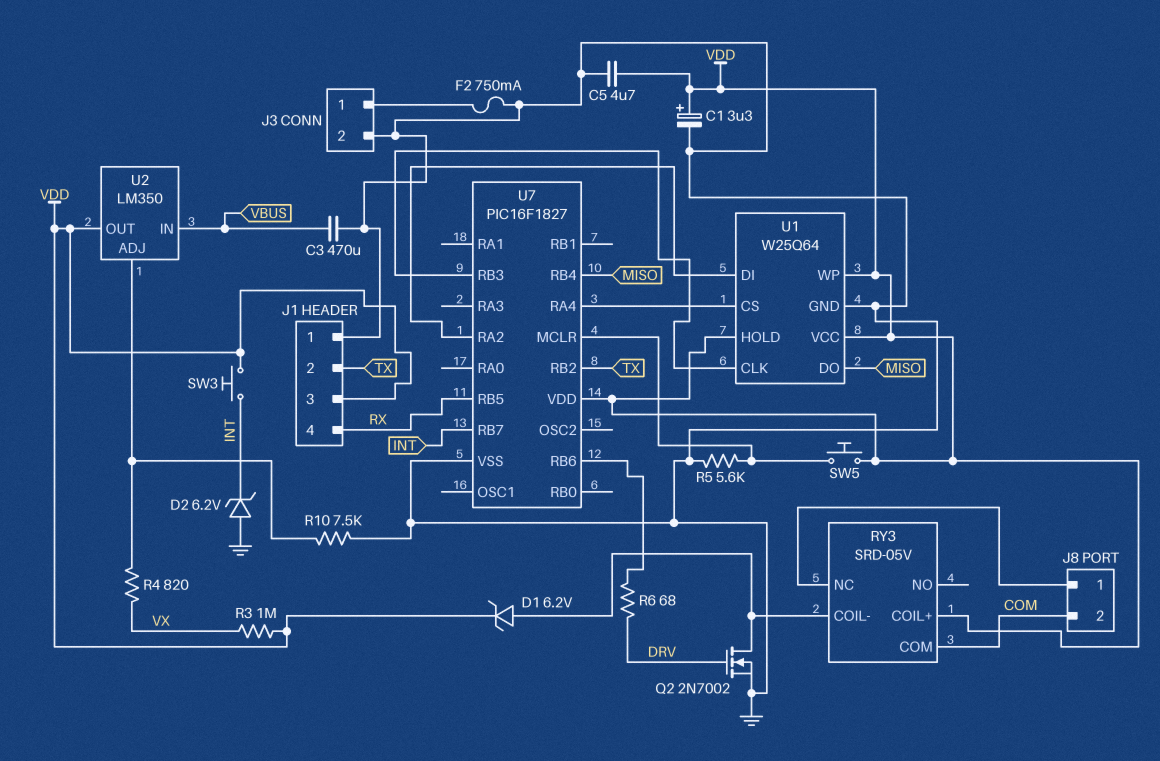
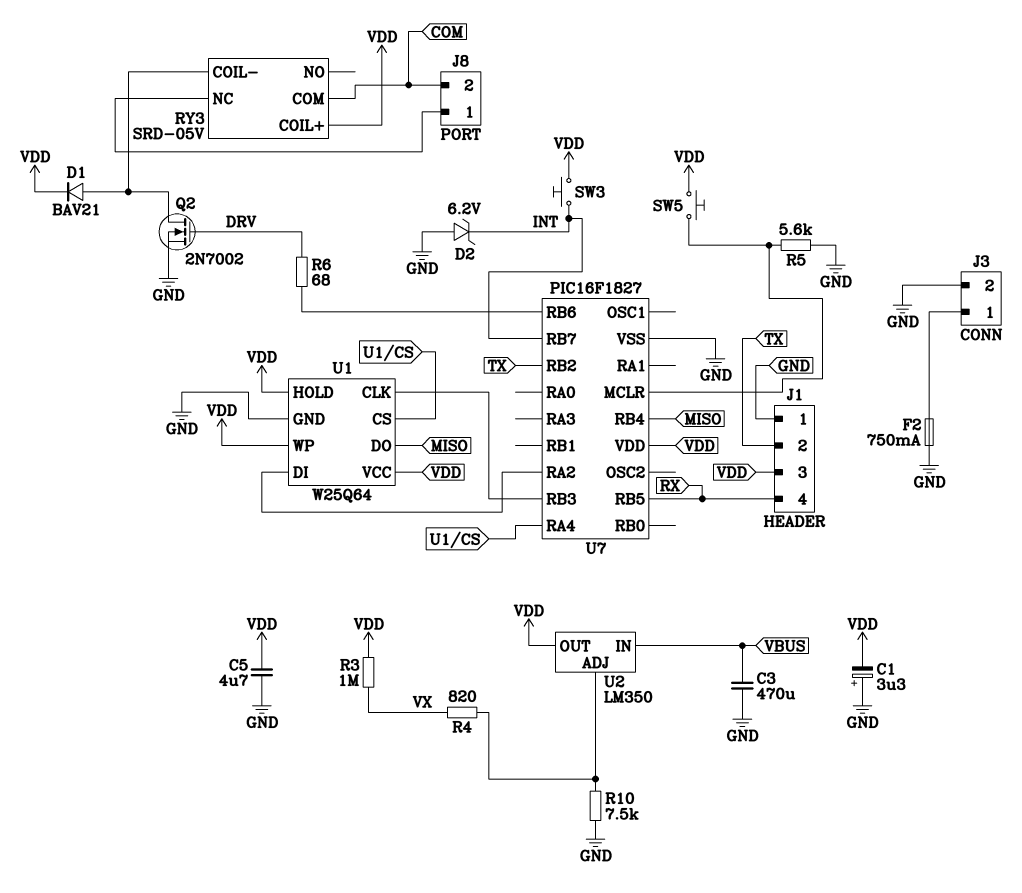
C1: 3.3uF (plus VDD, minus GND) -> 3.3uF (plus GND, minus VDD)
D1: zener 6.2V (A RY3/COIL-, K VDD) -> diode BAV21 (A RY3/COIL-, K VDD)

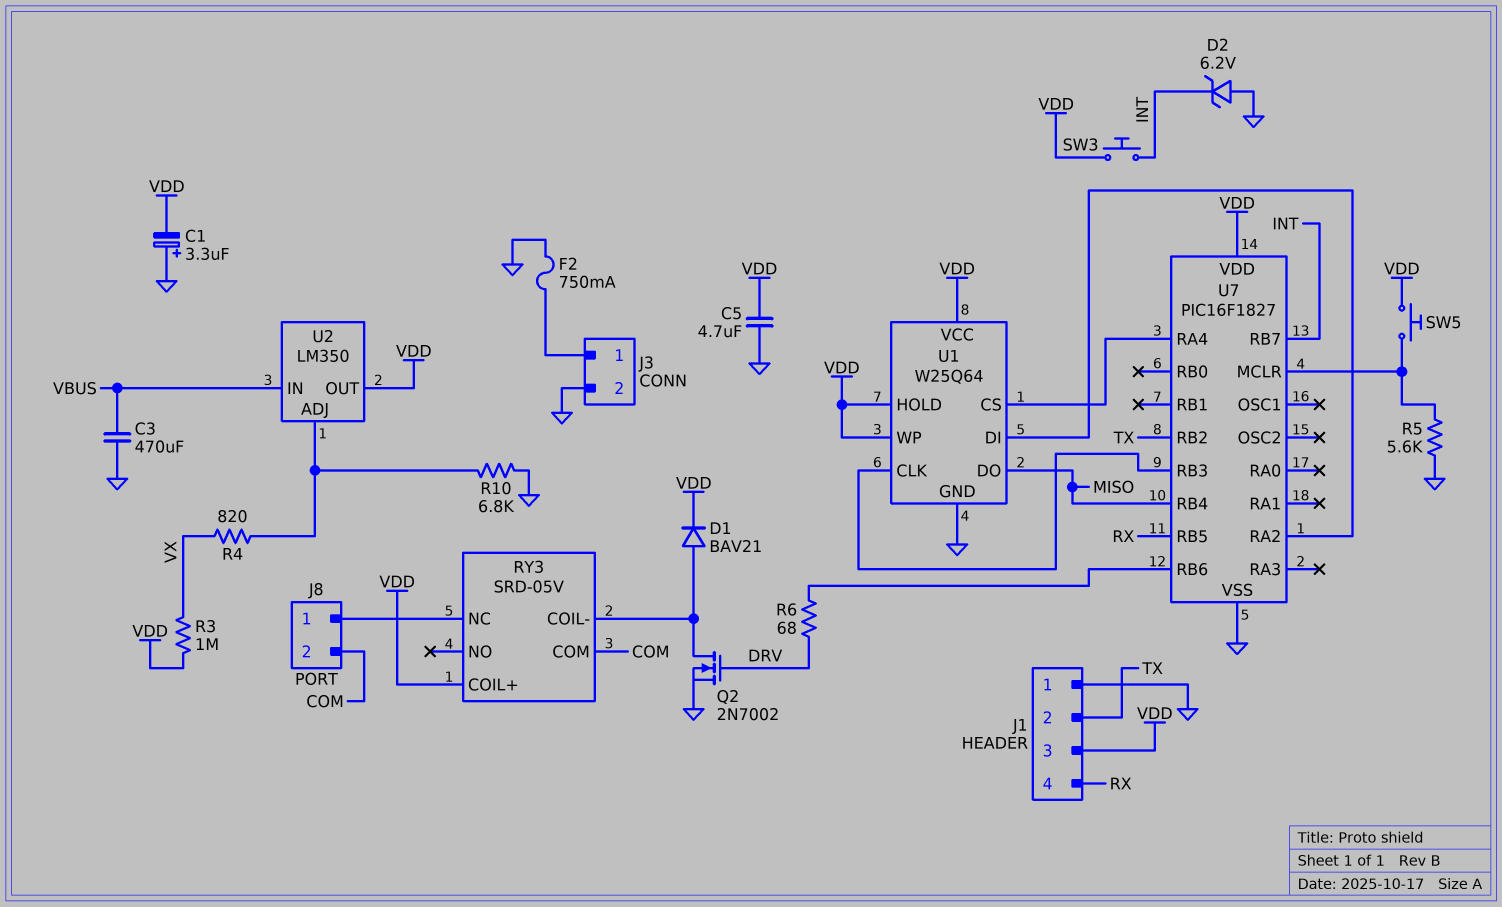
R10: 7.5k (GND, U2/ADJ) -> 6.8k (GND, U2/ADJ)

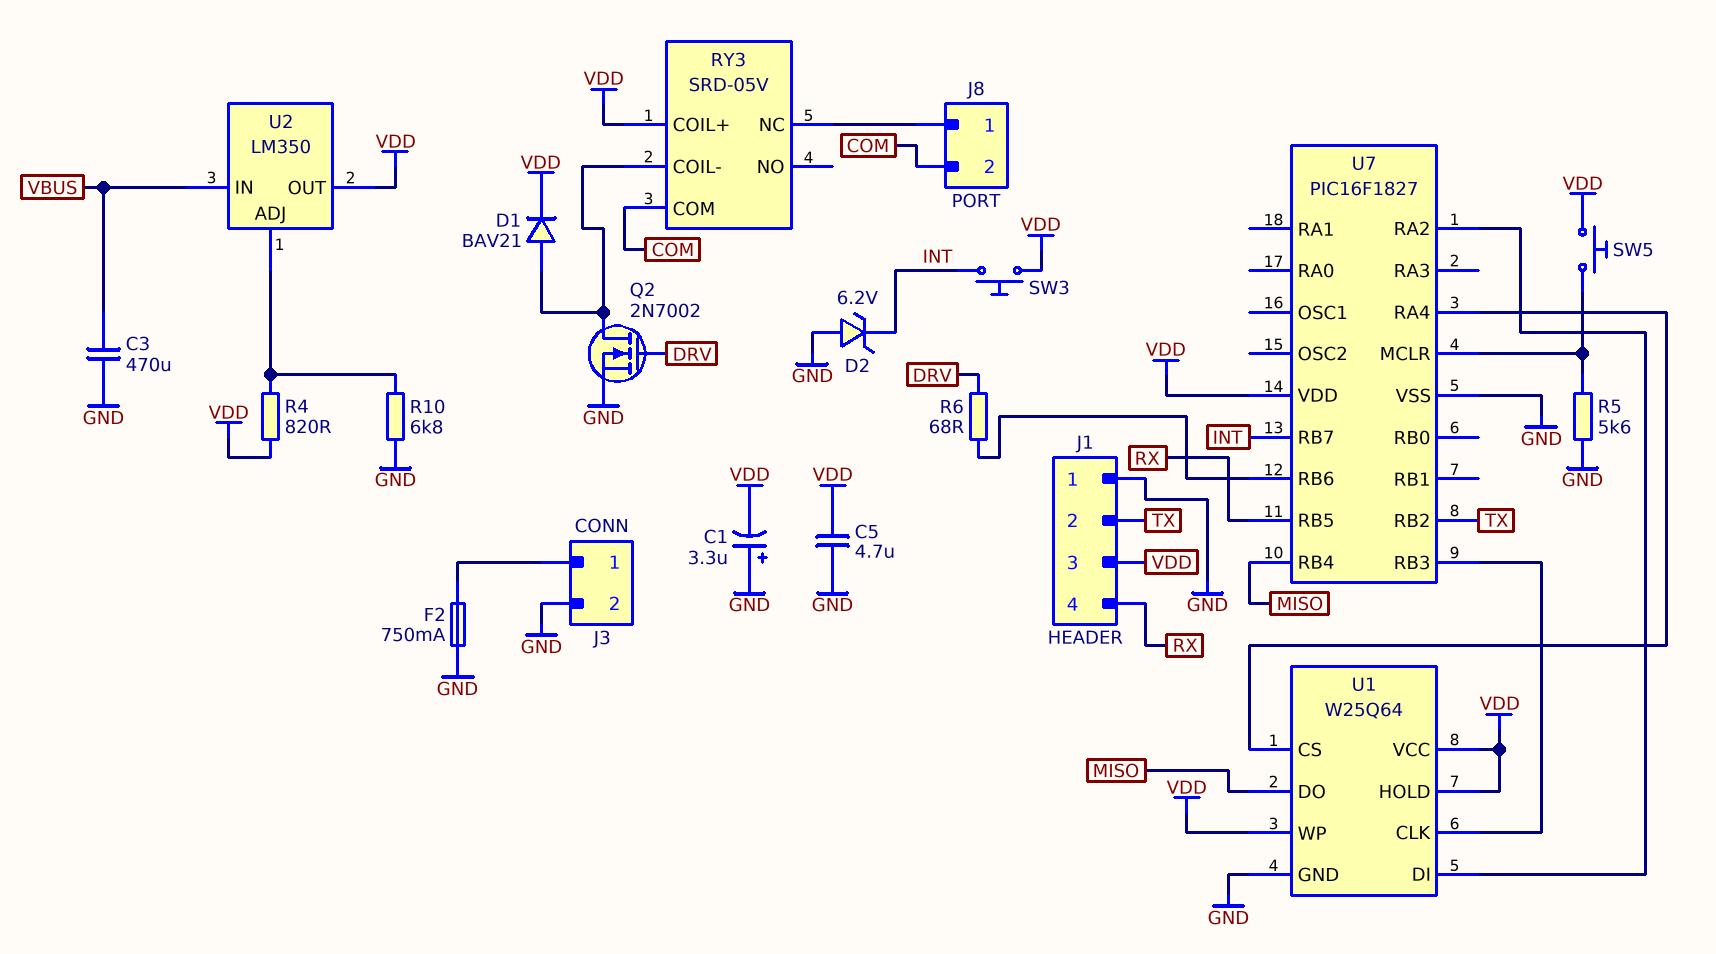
R3: 1M (VDD, VX) -> none
R4: 820 (U2/ADJ, VX) -> 820 (U2/ADJ, VDD)

